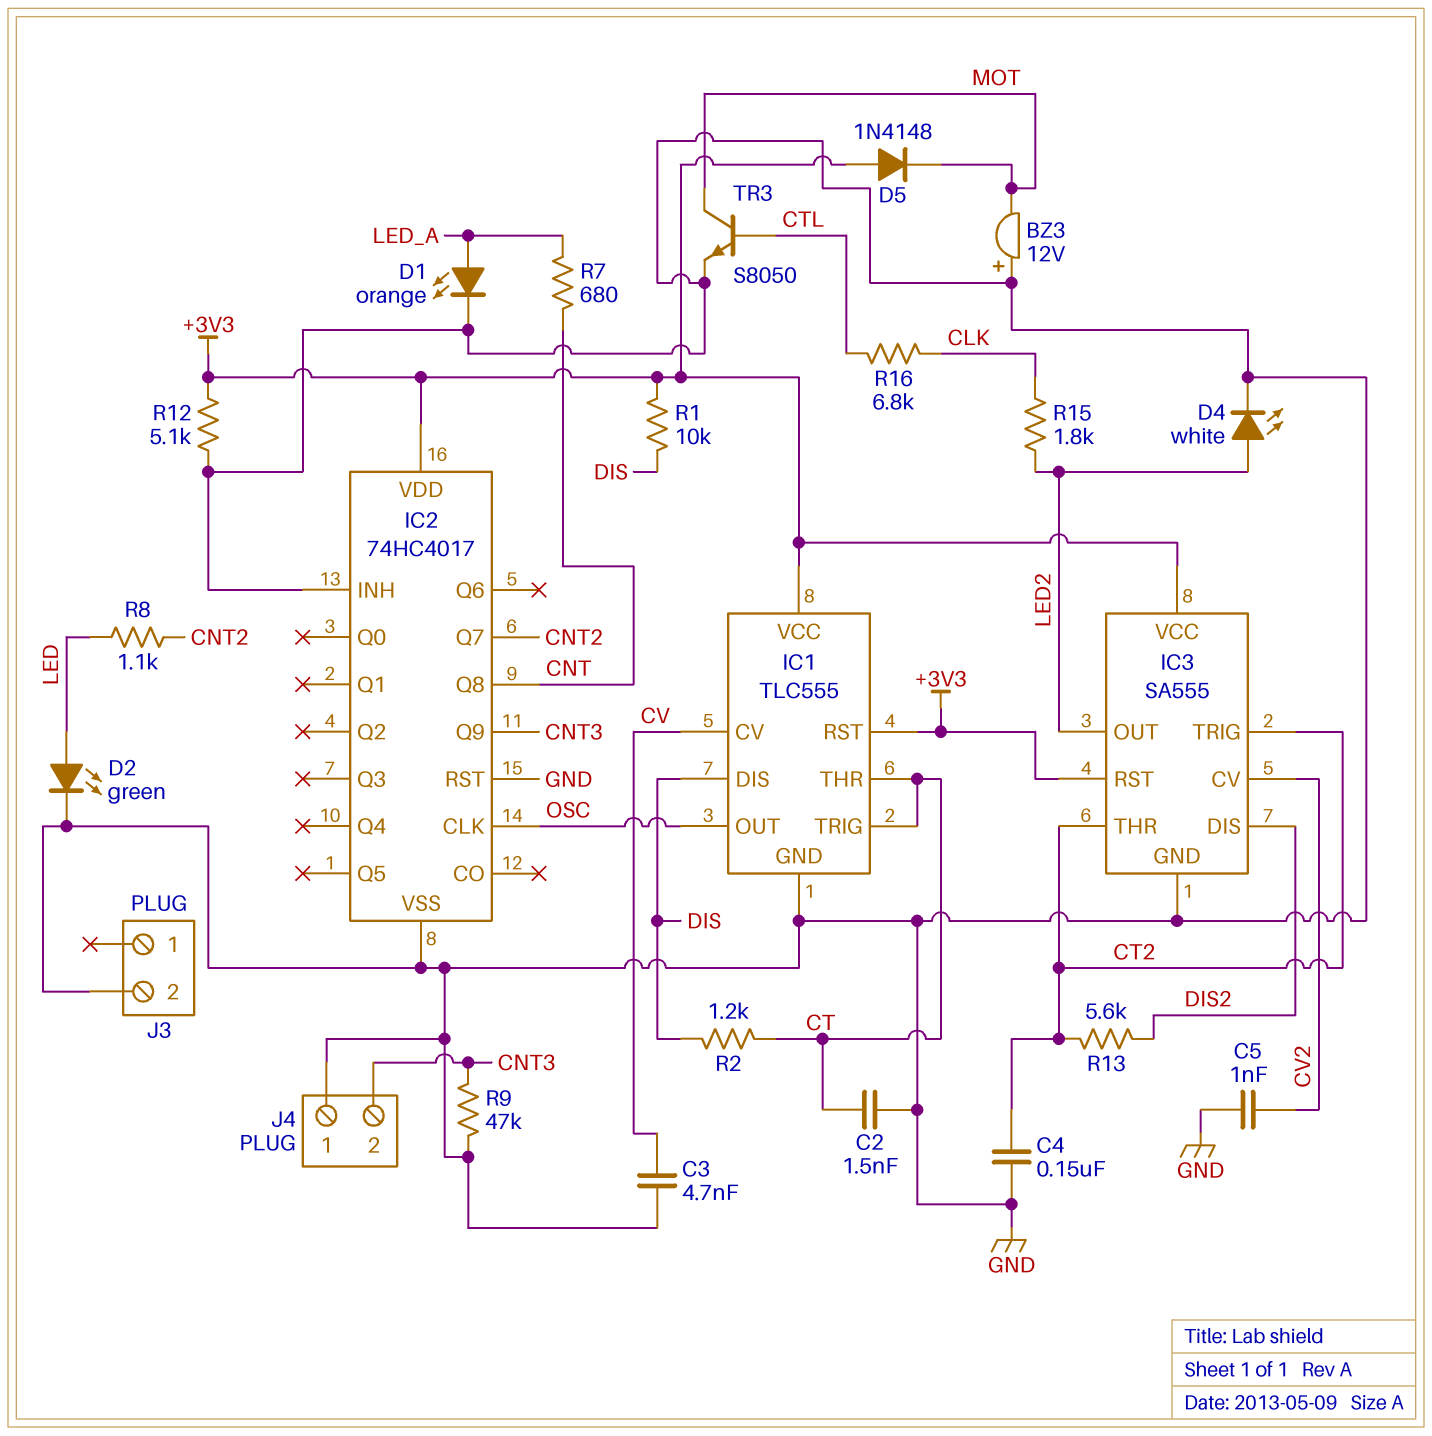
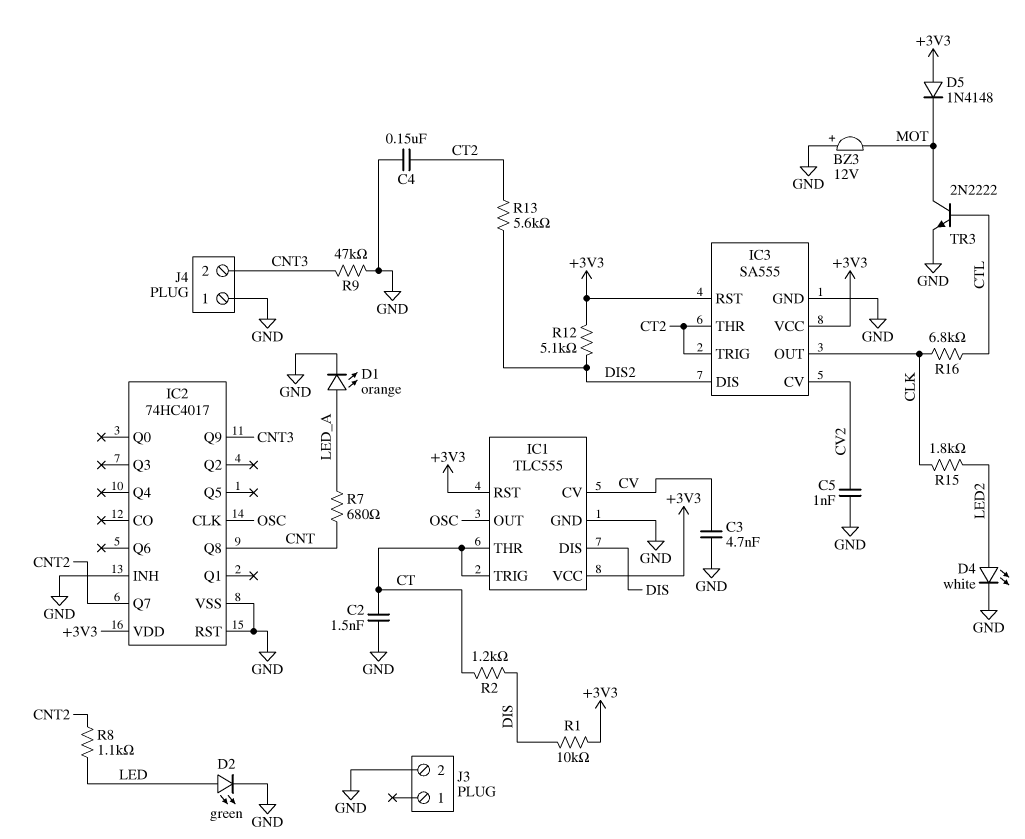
IC3 pin OUT: LED2 -> CLK
R12: 5.1k (+3V3, GND) -> 5.1k (+3V3, DIS2)
TR3: NPN S8050 (B CTL, C MOT, E GND) -> NPN 2N2222 (B CTL, C MOT, E GND)

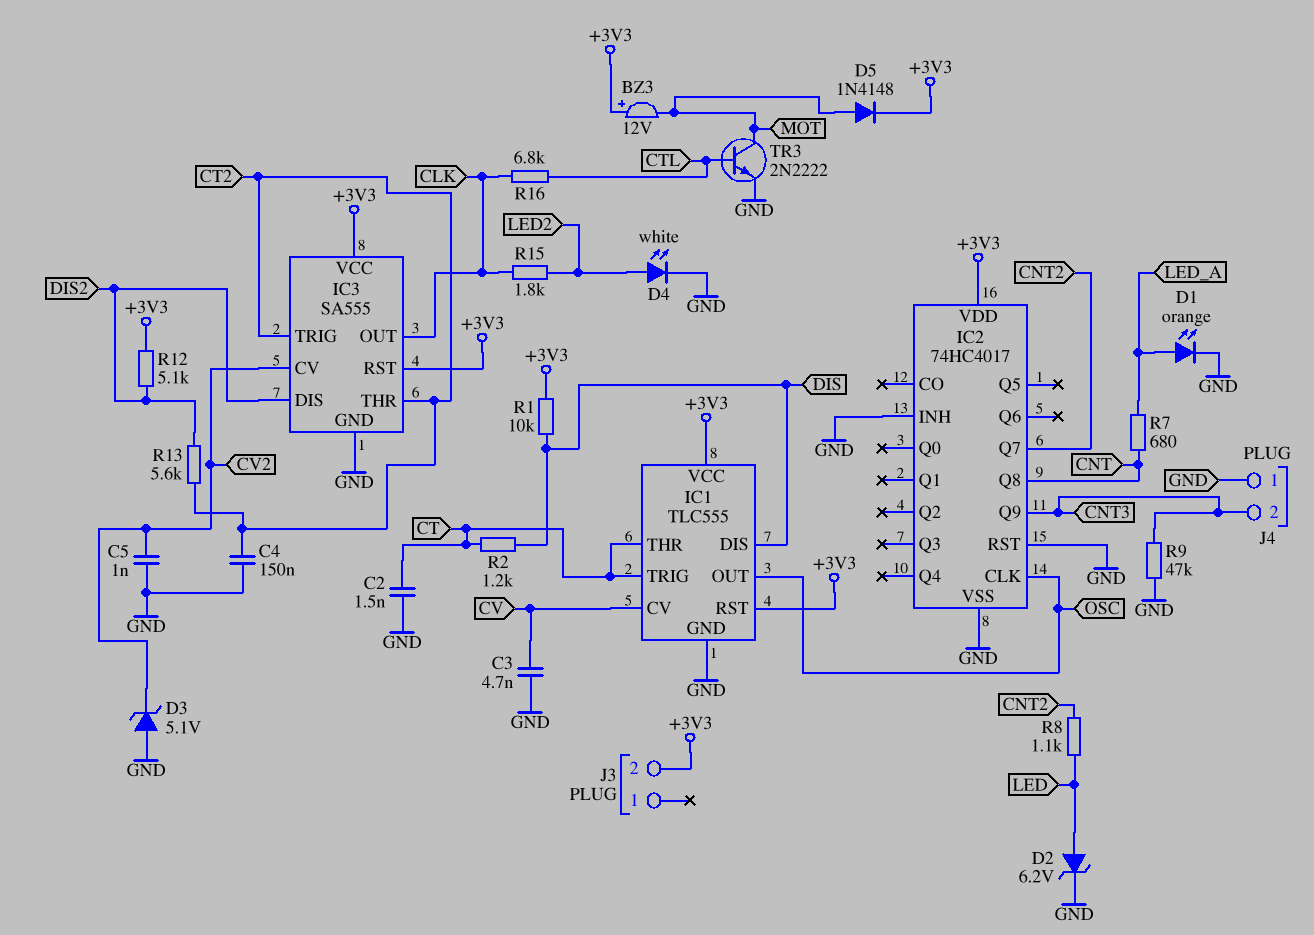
BZ3: buzzer 12V (plus GND, minus MOT) -> buzzer 12V (plus +3V3, minus MOT)
D2: LED green (A LED, K GND) -> zener 6.2V (A LED, K GND)
D3: none -> zener 5.1V (A GND, K CV2)
D5: diode 1N4148 (A +3V3, K MOT) -> diode 1N4148 (A MOT, K +3V3)
J3 pin 2: GND -> +3V3

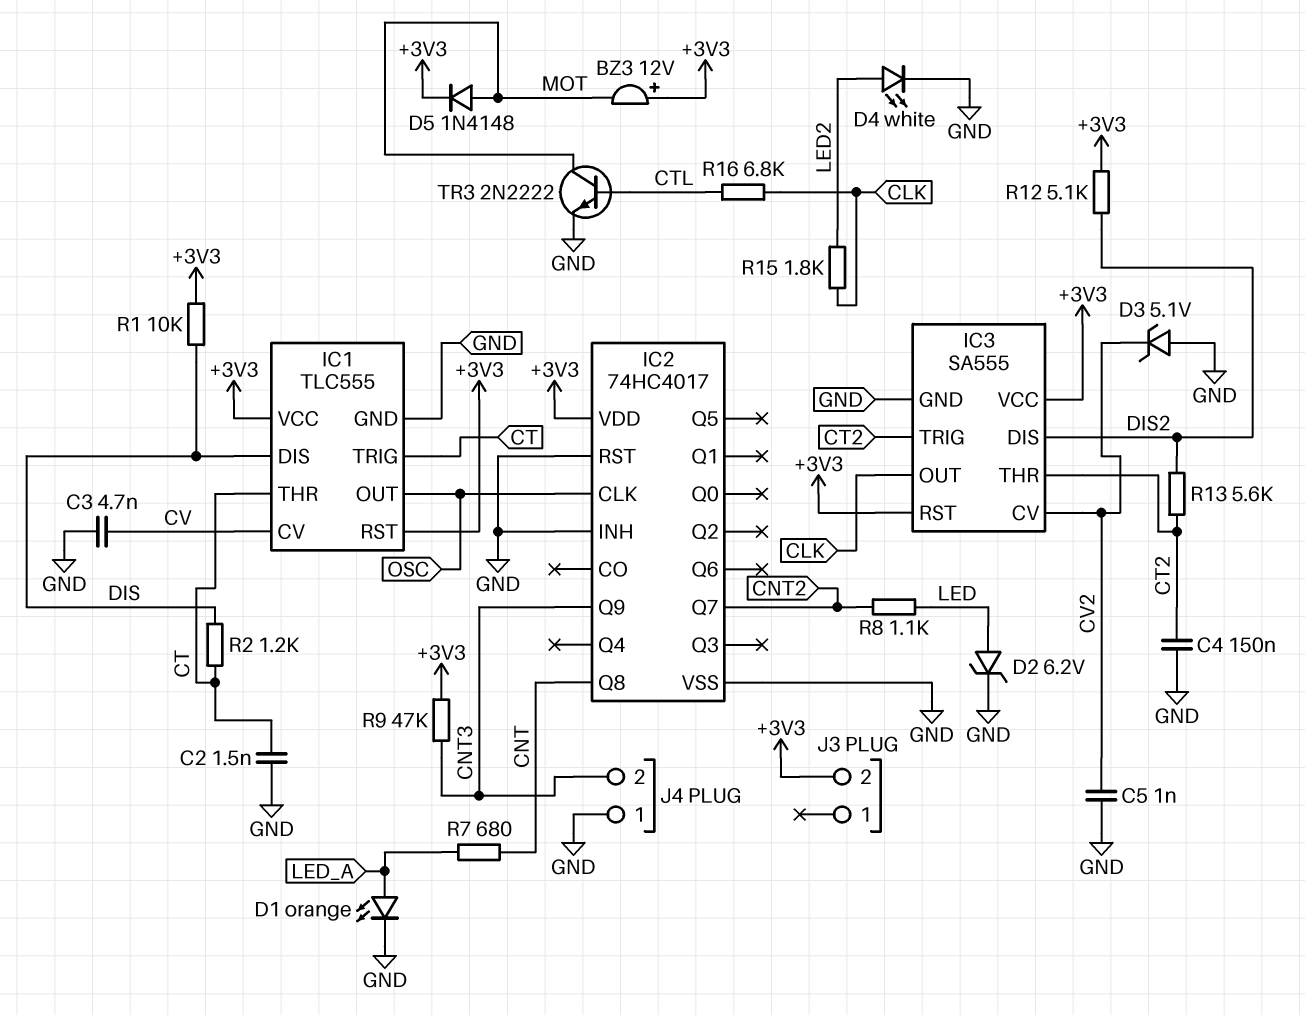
R9: 47k (CNT3, GND) -> 47k (+3V3, CNT3)

